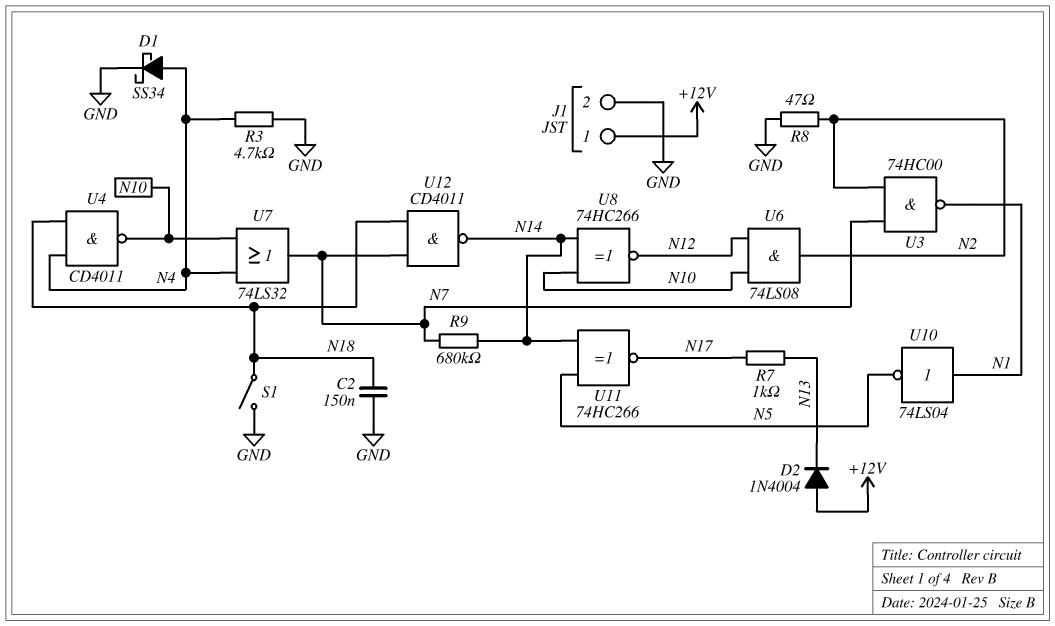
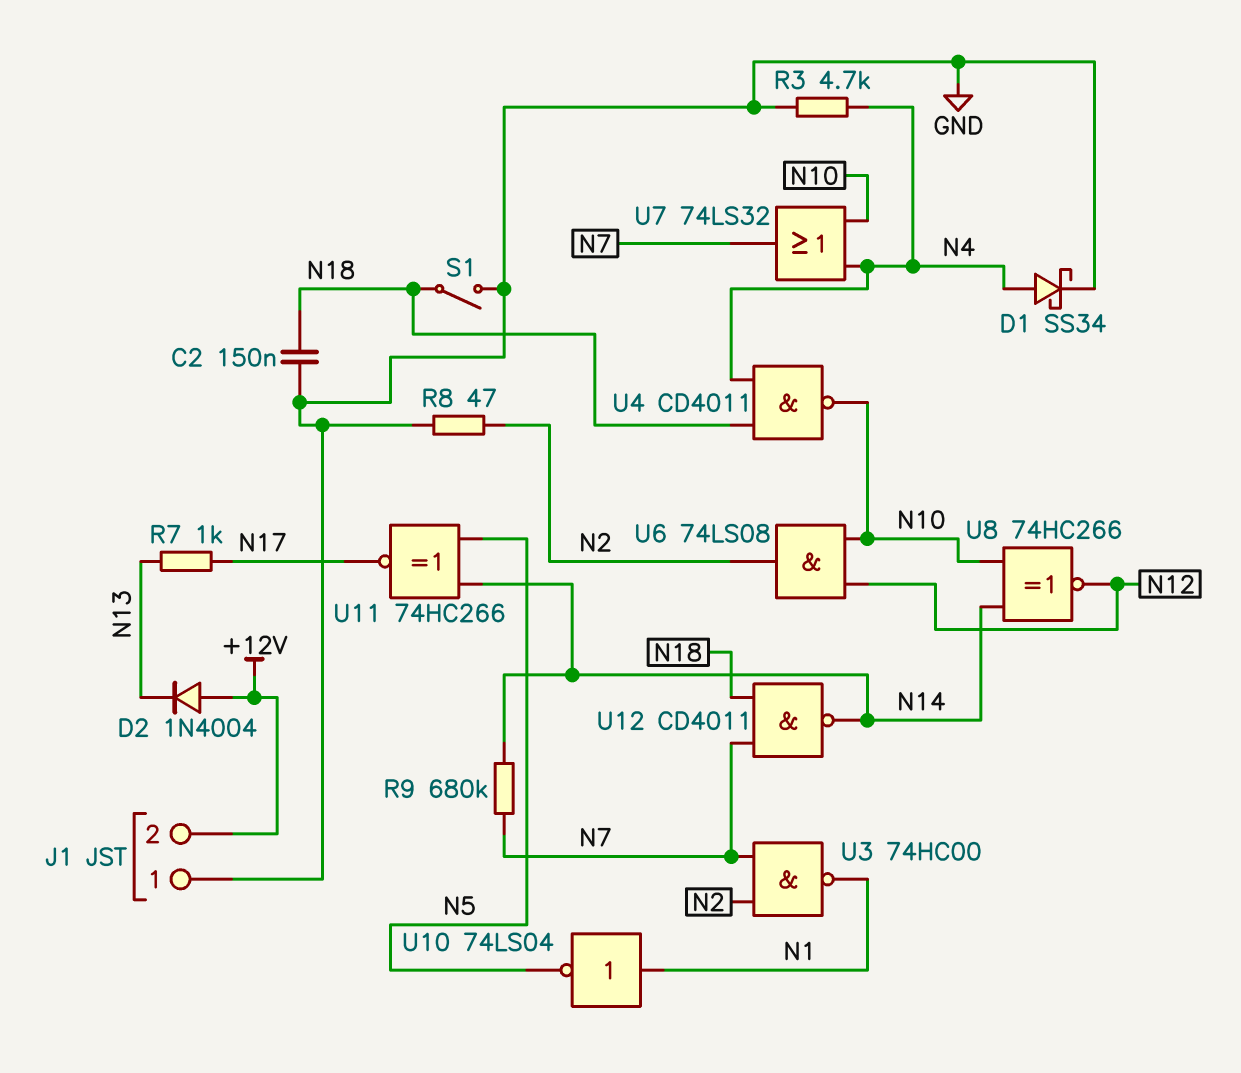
J1 pin 1: +12V -> GND
J1 pin 2: GND -> +12V

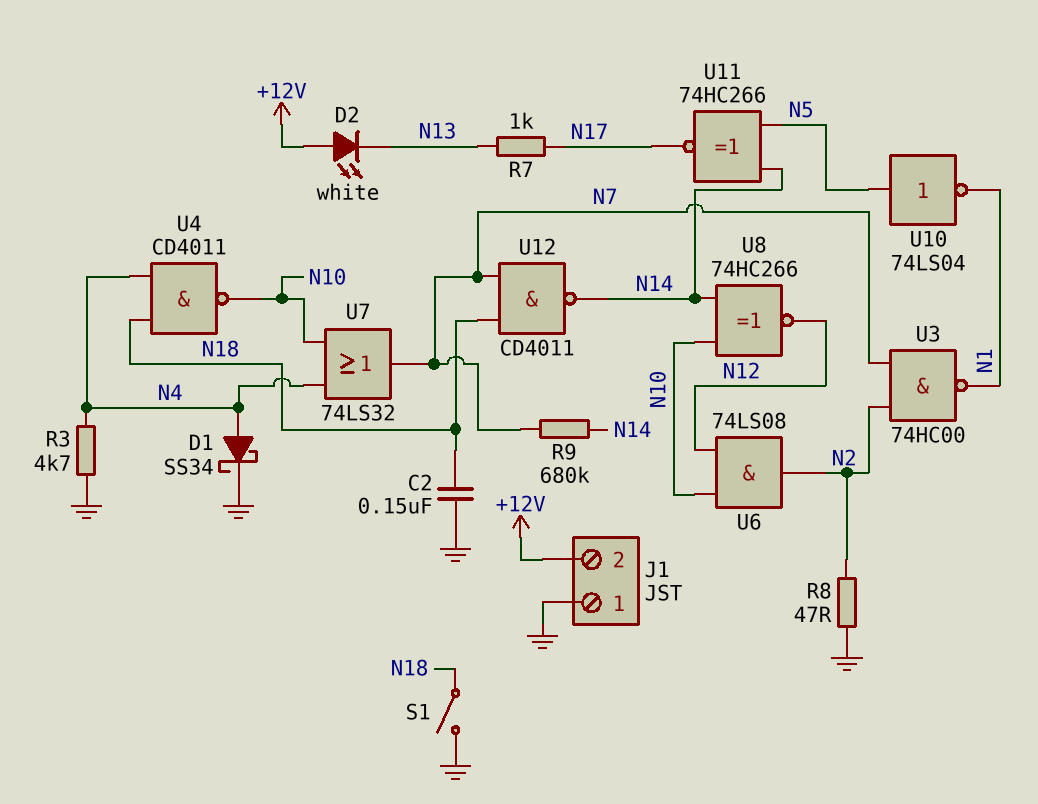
D2: diode 1N4004 (A +12V, K N13) -> LED white (A +12V, K N13)
U10: NOT 74LS04 (in N1, out N5) -> NOT 74LS04 (in N5, out N1)

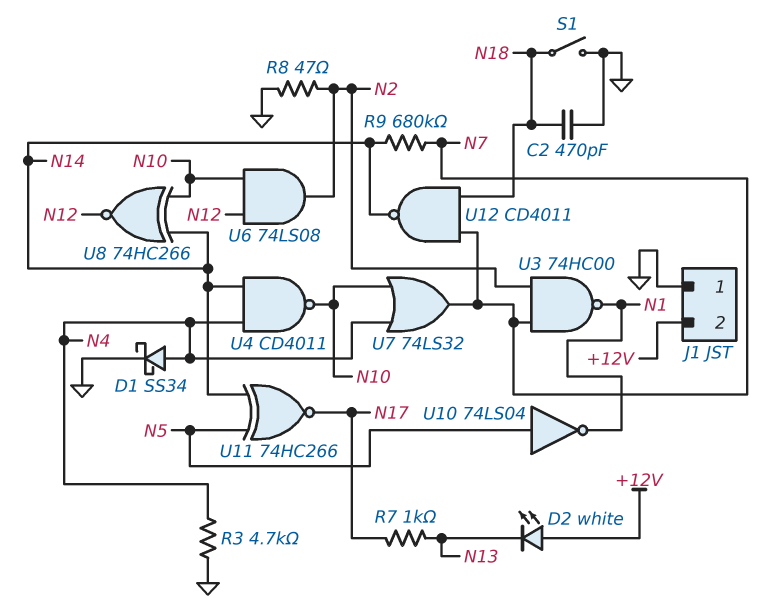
C2: 150nF (GND, N18) -> 470pF (GND, N18)
U4: NAND CD4011 (in N4, in N18, out N10) -> NAND CD4011 (in N4, in N14, out N10)

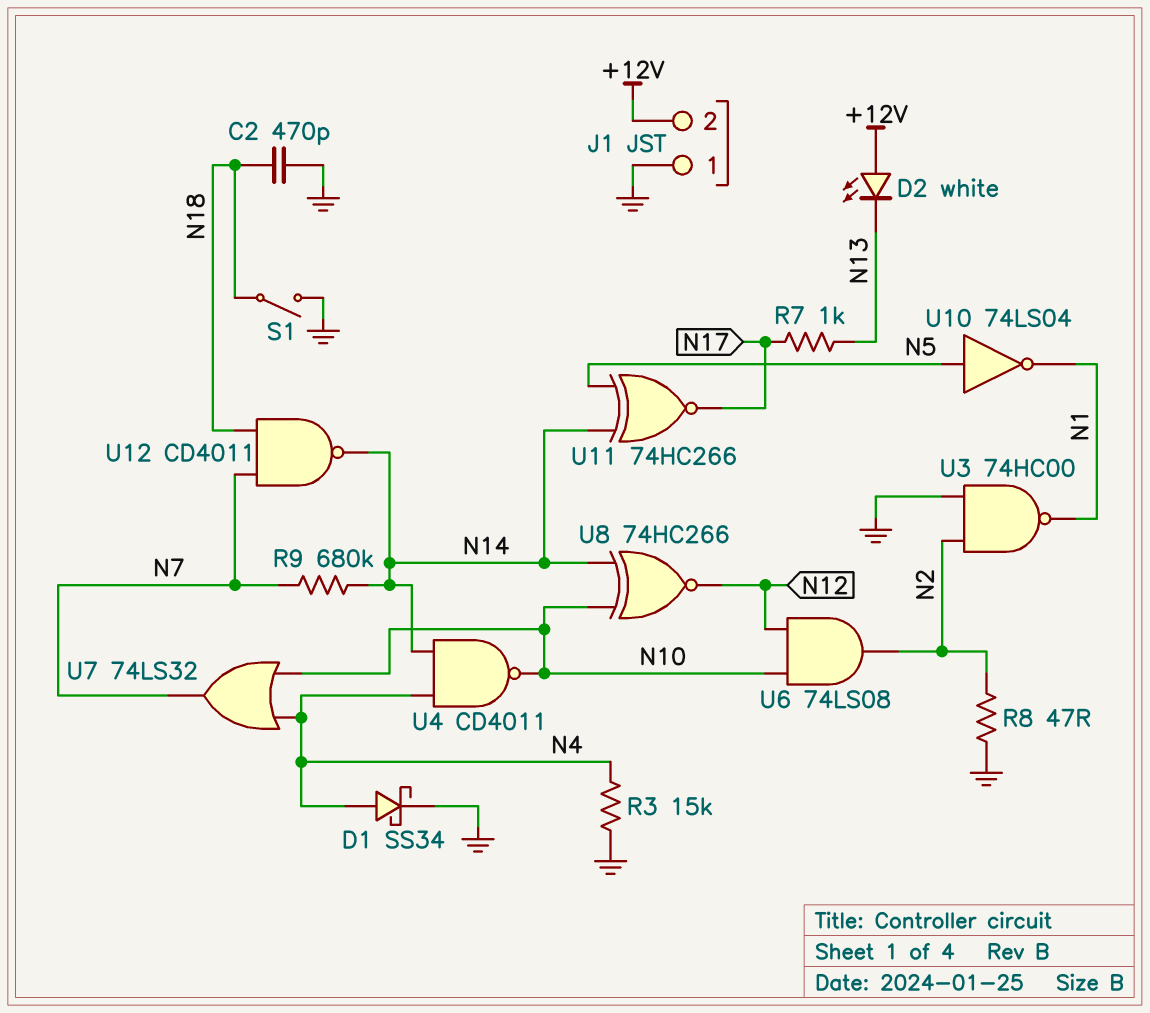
R3: 4.7k (GND, N4) -> 15k (GND, N4)
U3: NAND 74HC00 (in N2, in N7, out N1) -> NAND 74HC00 (in GND, in N2, out N1)

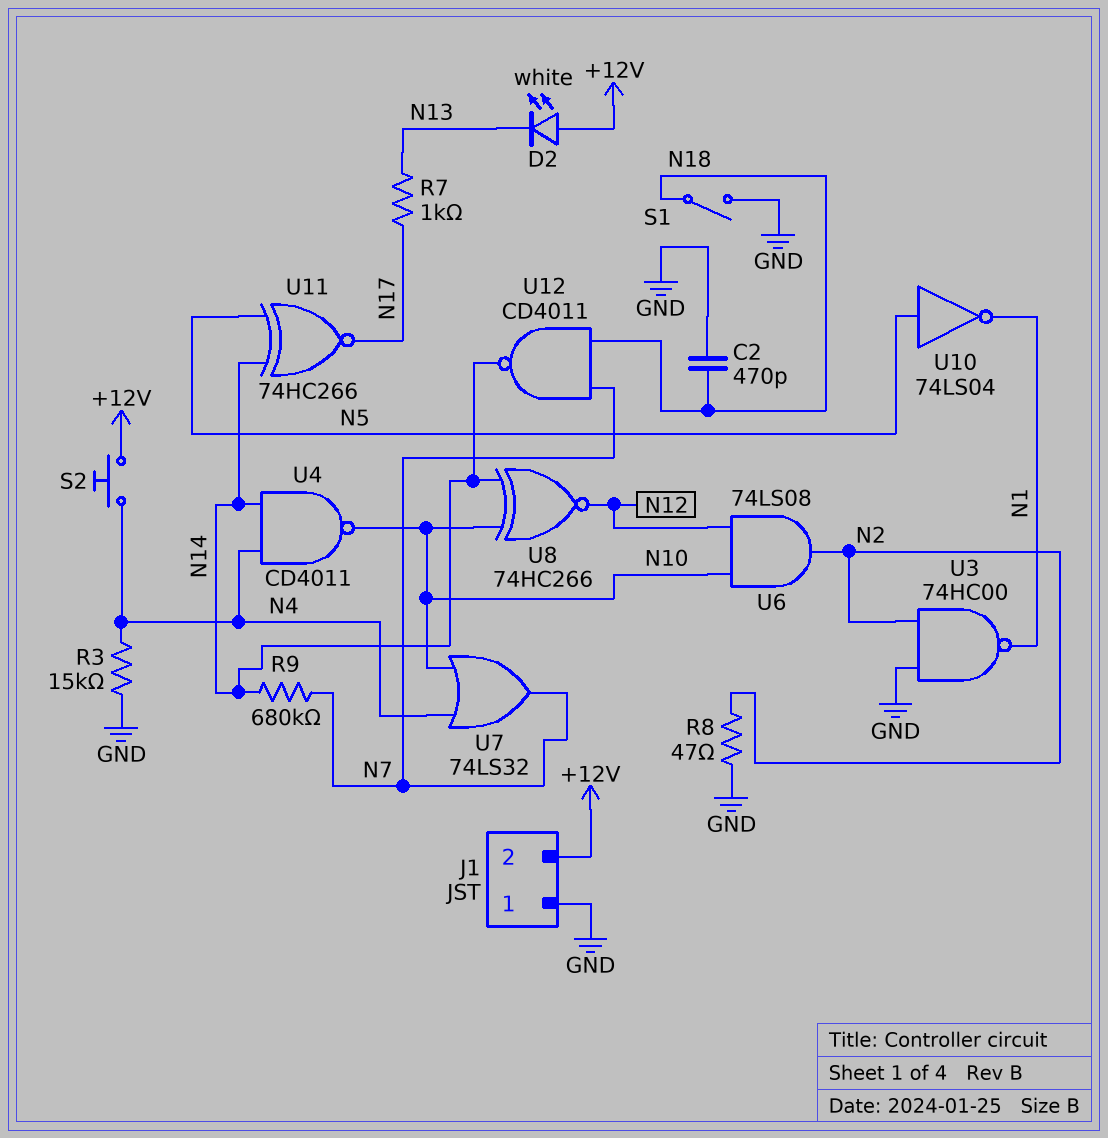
D1: schottky SS34 (A N4, K GND) -> none
S2: none -> button (+12V, N4)

